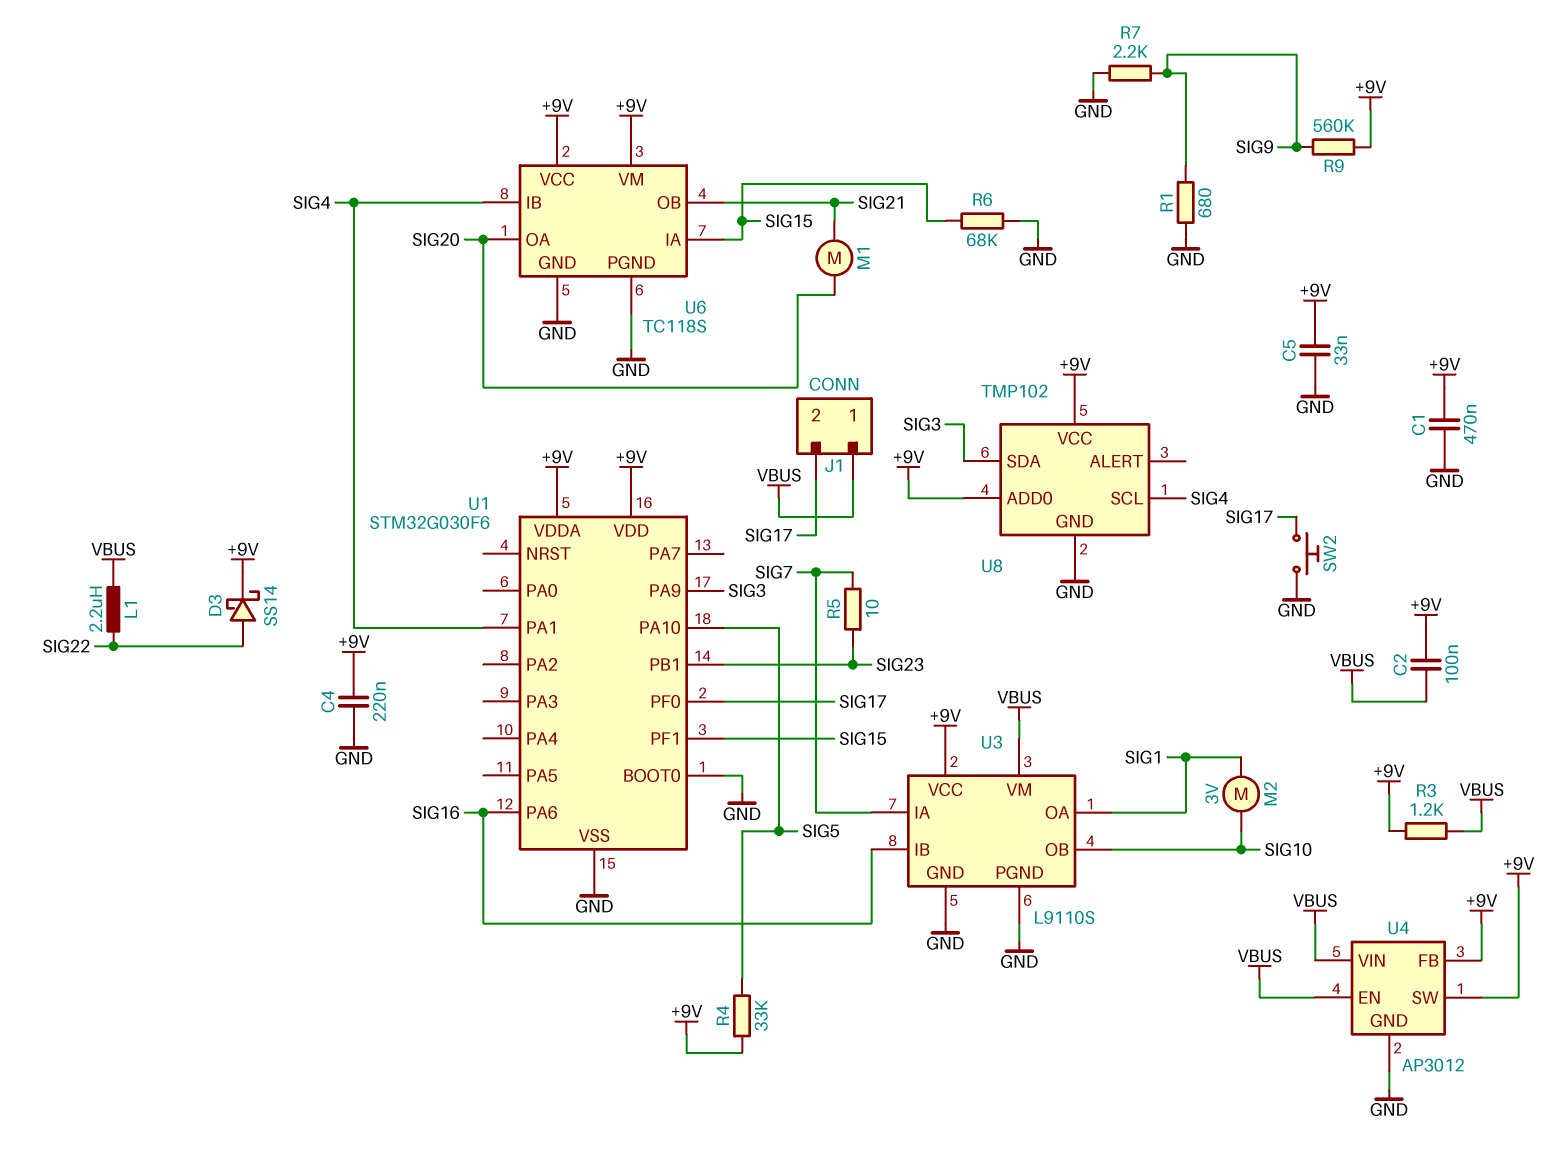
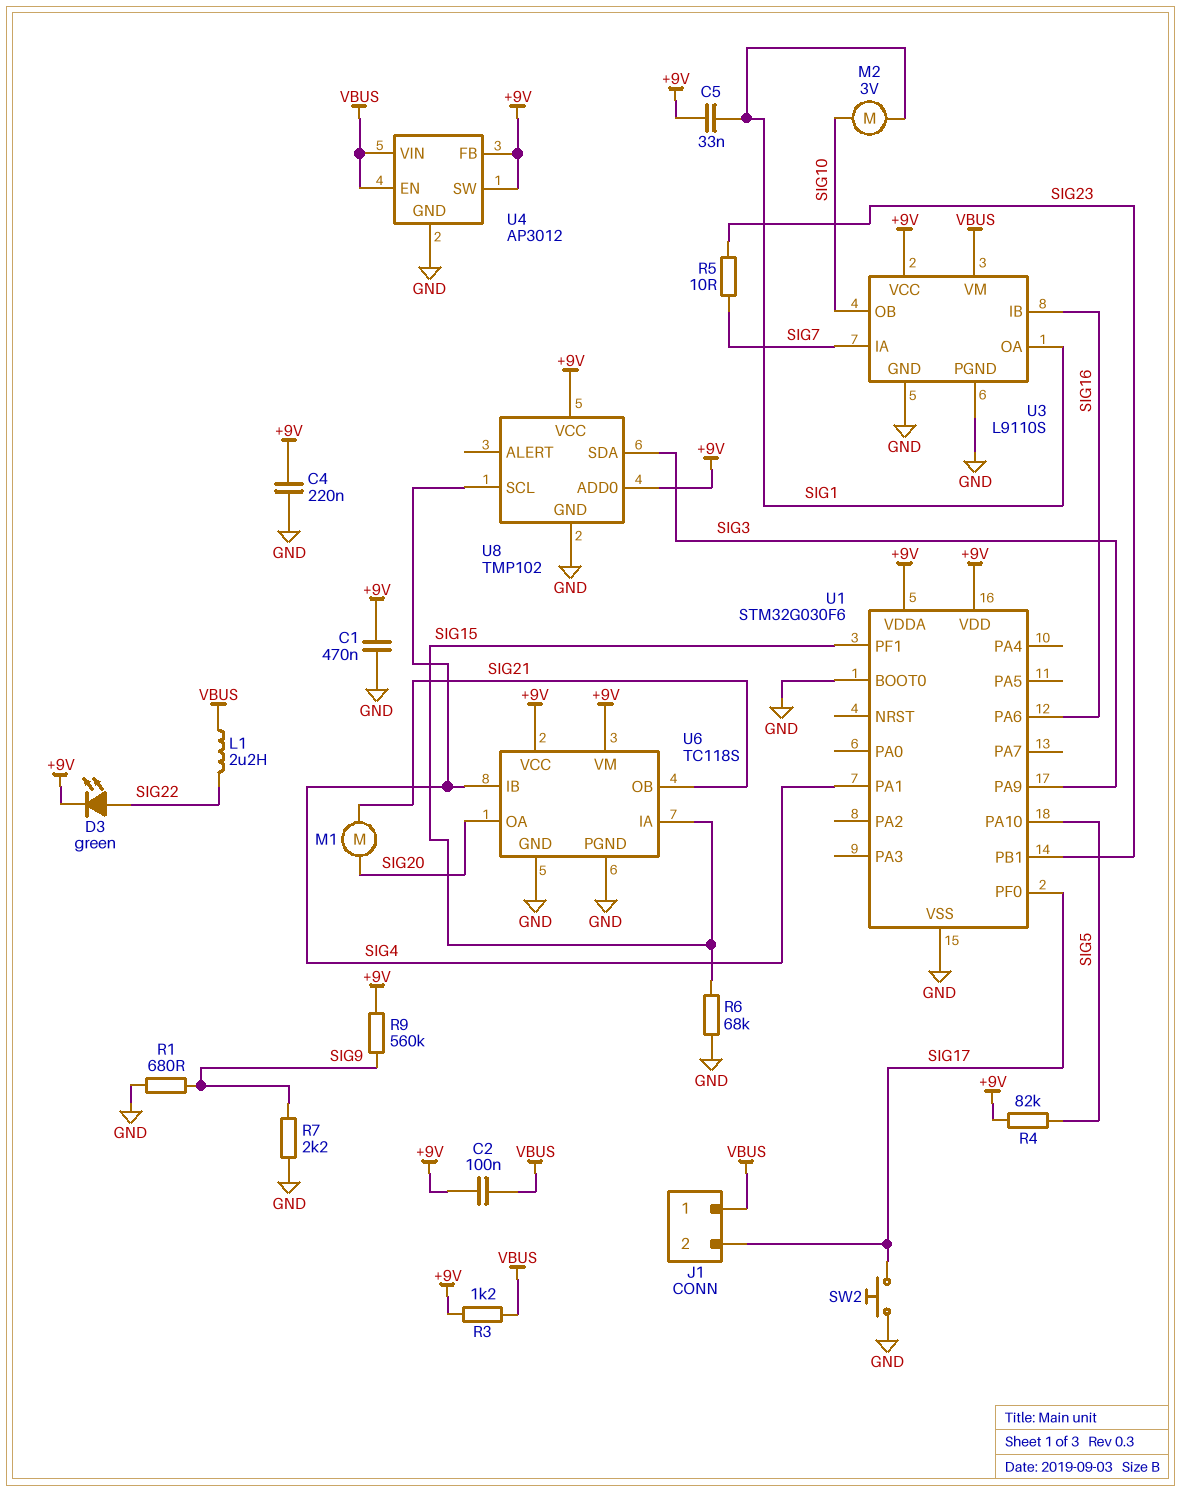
C5: 33nF (+9V, GND) -> 33nF (+9V, SIG1)
D3: schottky SS14 (A SIG22, K +9V) -> LED green (A SIG22, K +9V)
R4: 33k (+9V, SIG5) -> 82k (+9V, SIG5)

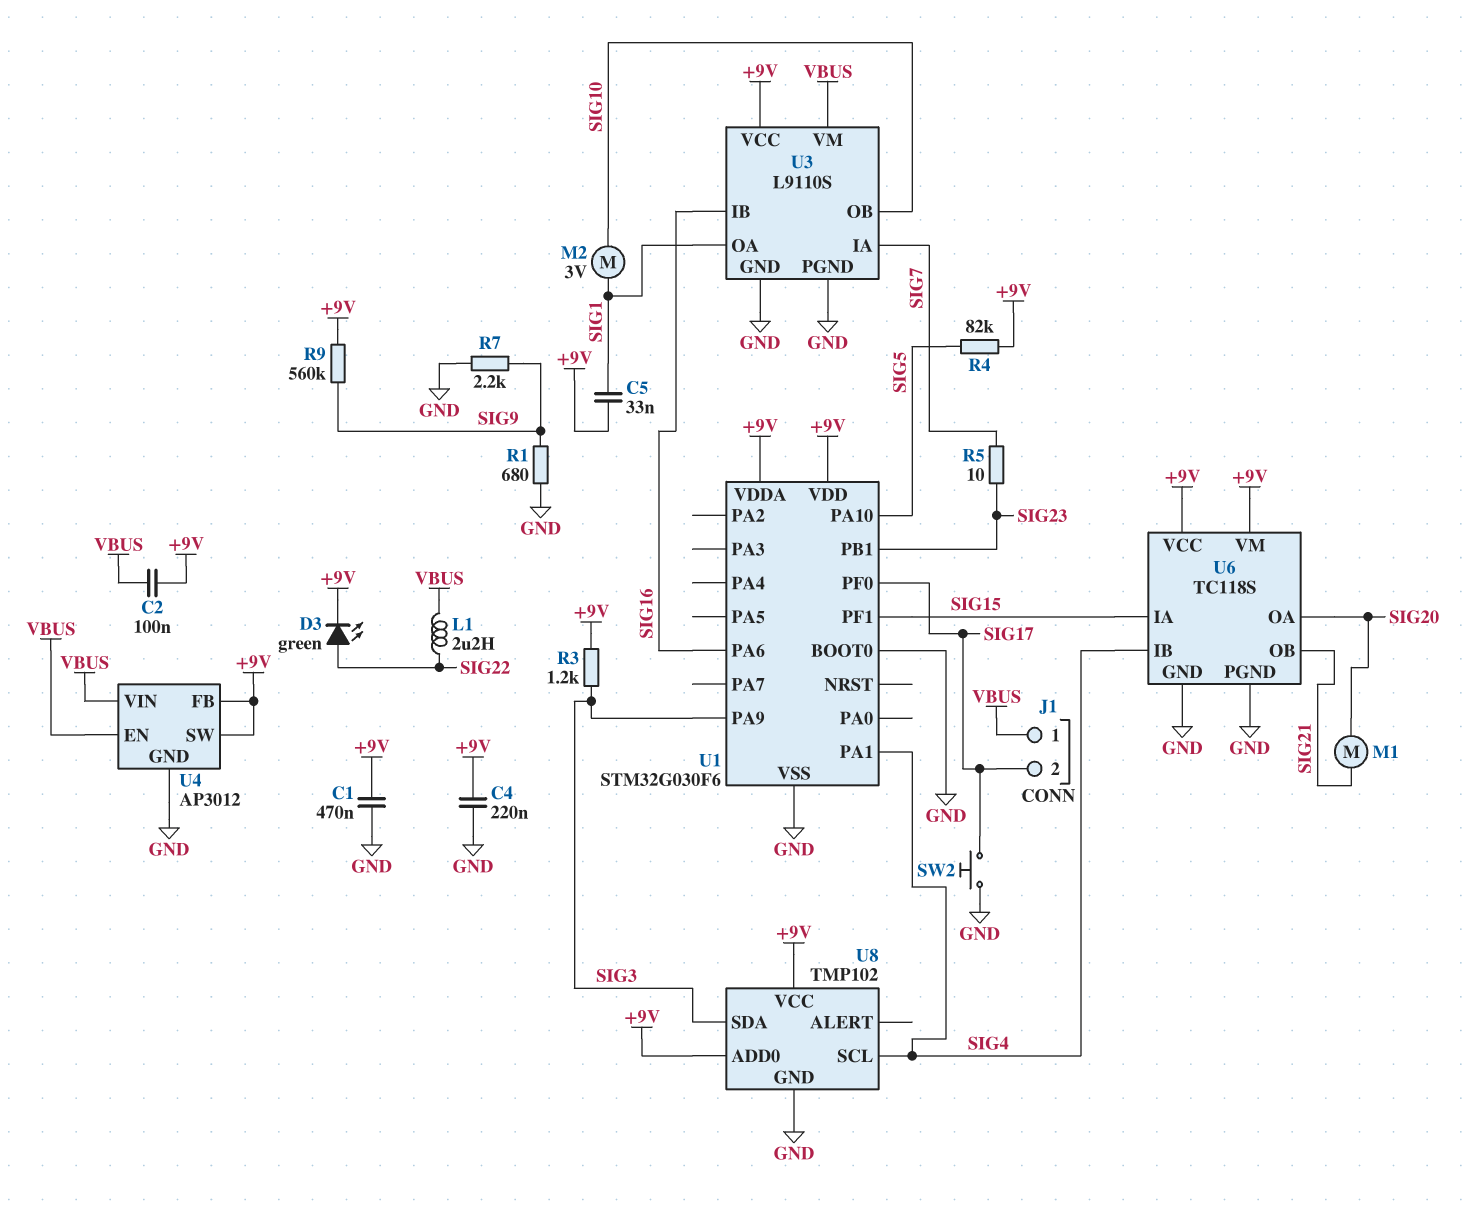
R3: 1.2k (+9V, VBUS) -> 1.2k (+9V, SIG3)
R6: 68k (GND, SIG15) -> none

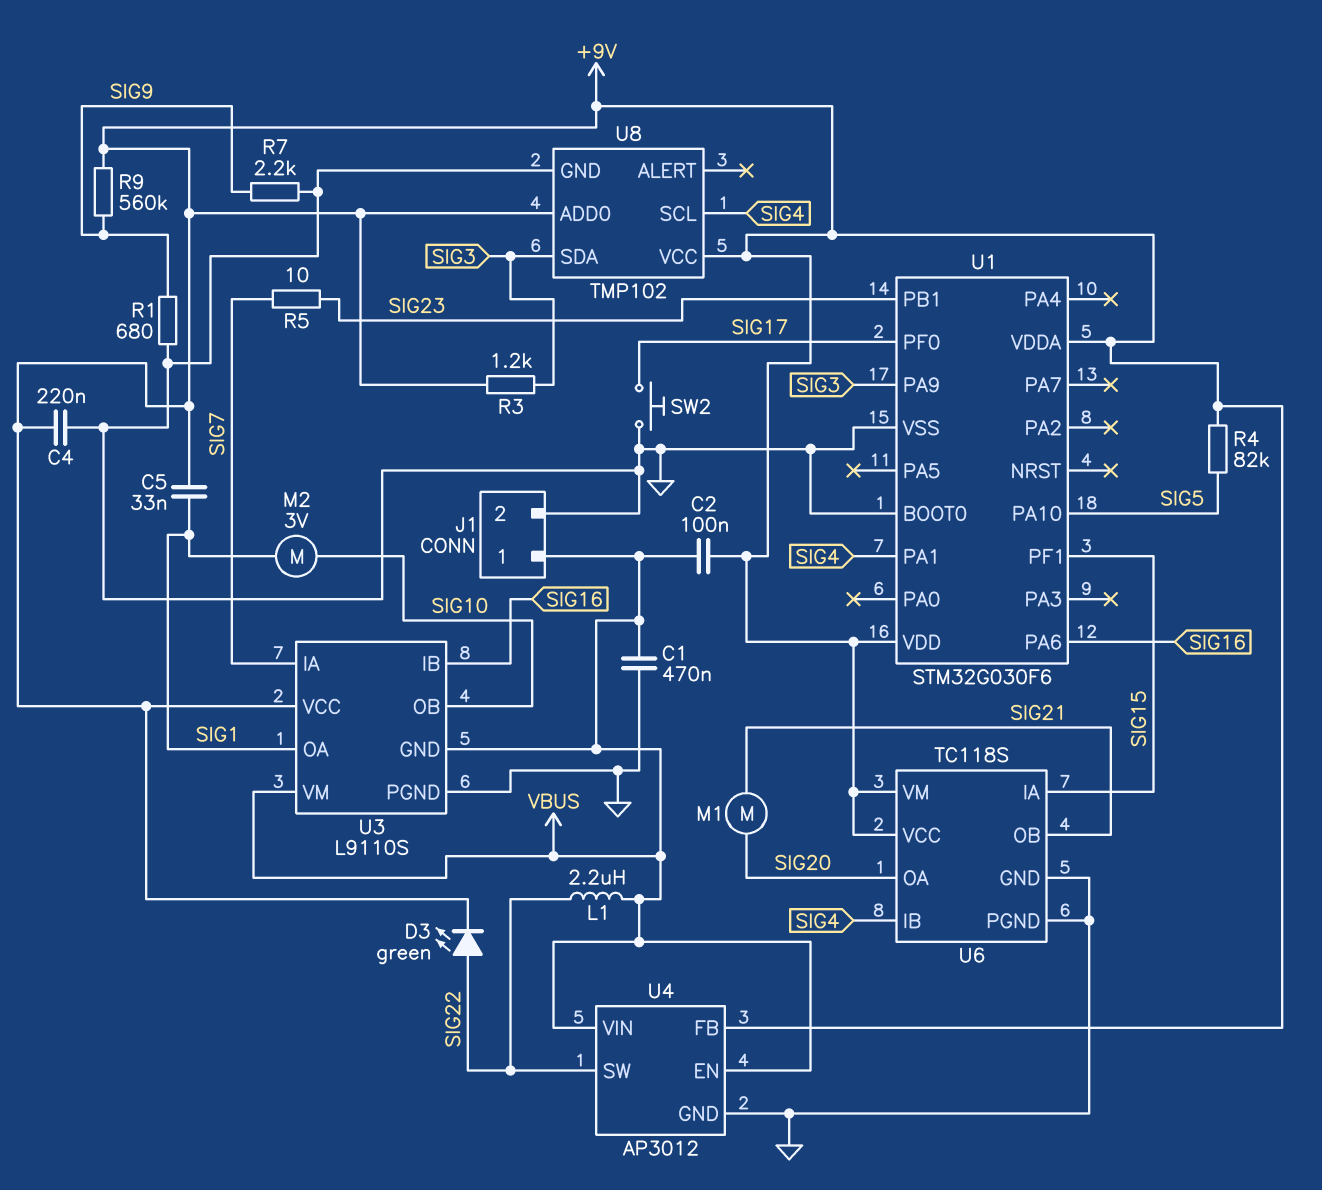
C1: 470nF (+9V, GND) -> 470nF (GND, VBUS)
J1 pin 2: SIG17 -> GND
U3 pin GND: GND -> VBUS
U4 pin SW: +9V -> SIG22

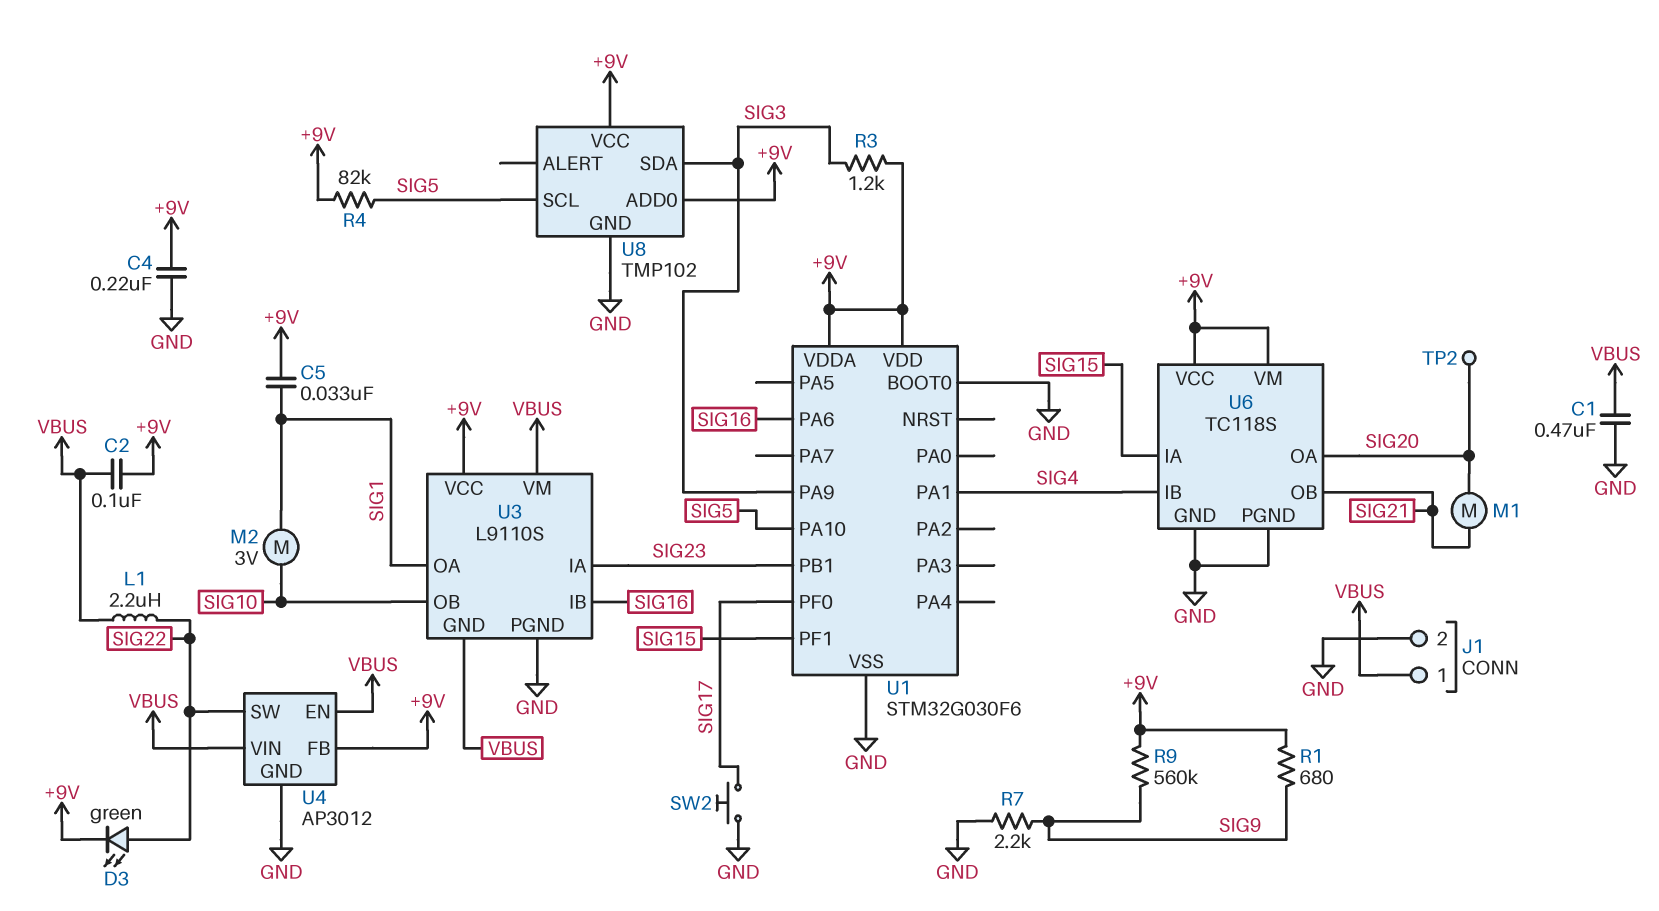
R1: 680 (GND, SIG9) -> 680 (+9V, SIG9)
R5: 10 (SIG7, SIG23) -> none
TP2: none -> test point (SIG20)
U3 pin IA: SIG7 -> SIG23
U8 pin SCL: SIG4 -> SIG5

